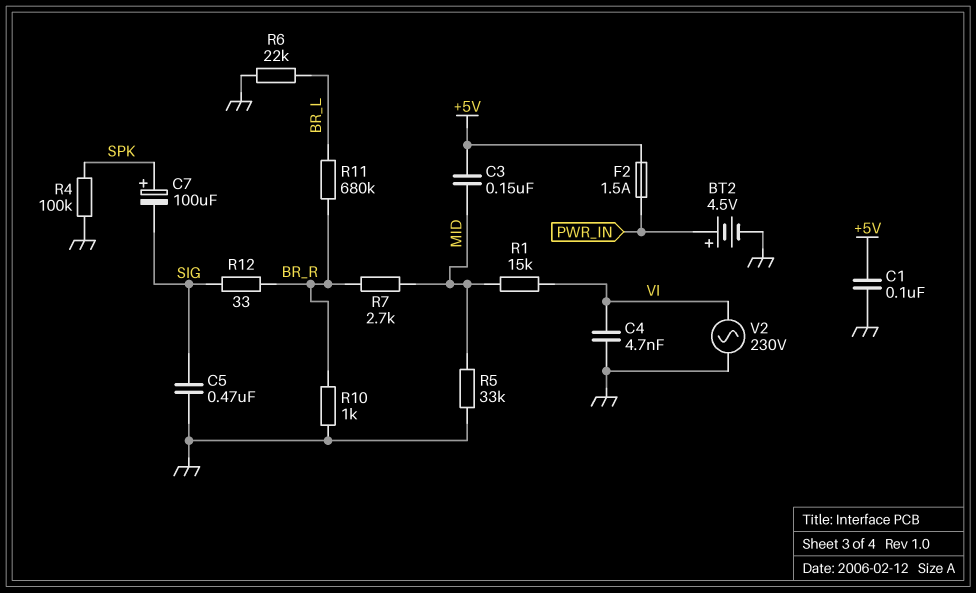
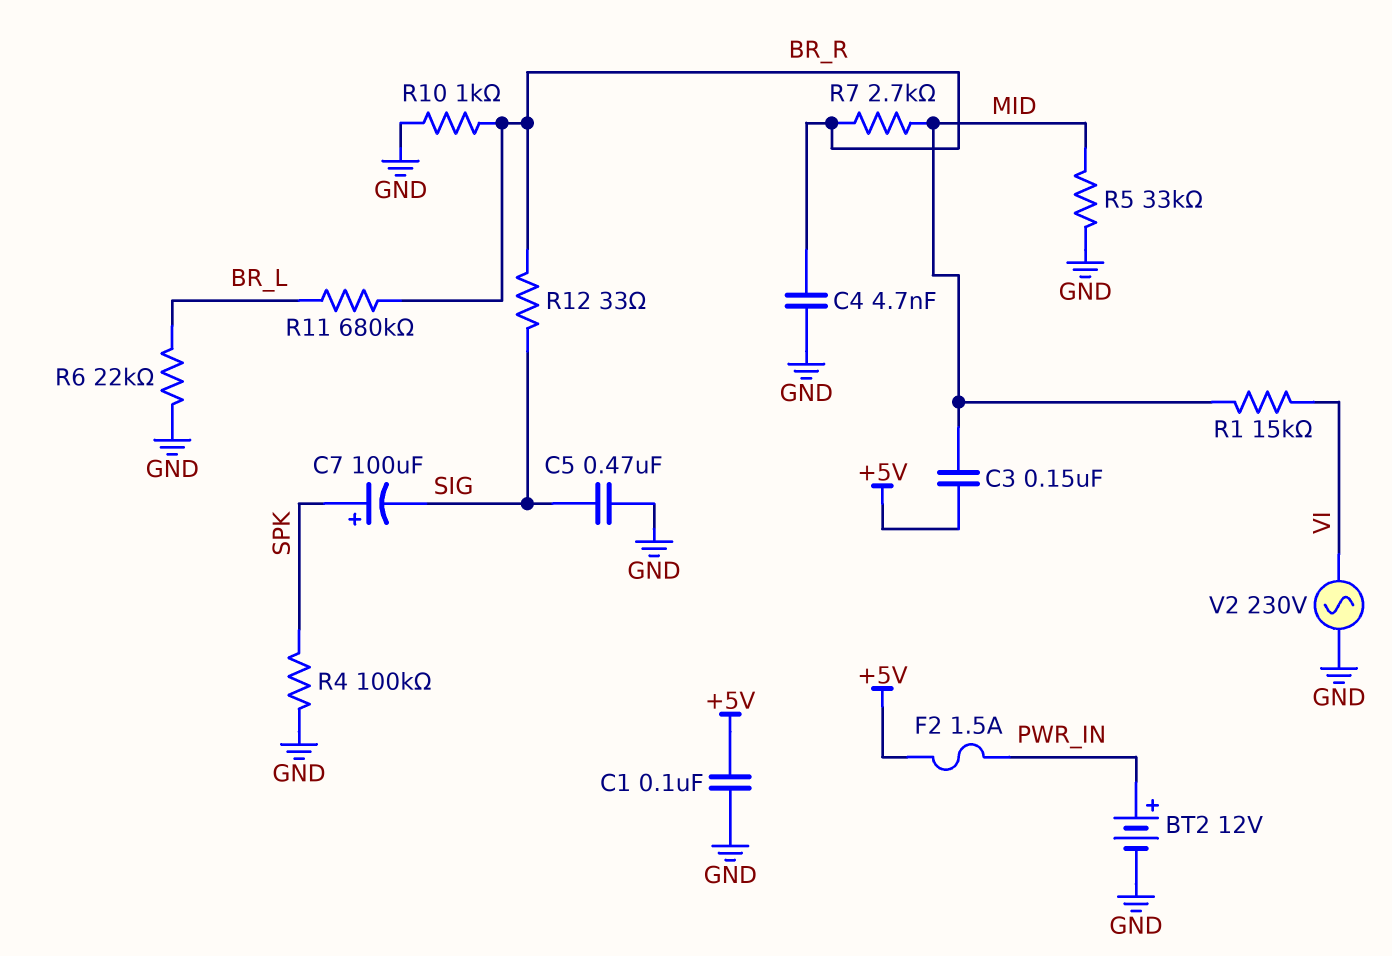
BT2: 4.5V (plus PWR_IN, minus GND) -> 12V (plus PWR_IN, minus GND)
C4: 4.7nF (GND, VI) -> 4.7nF (BR_R, GND)

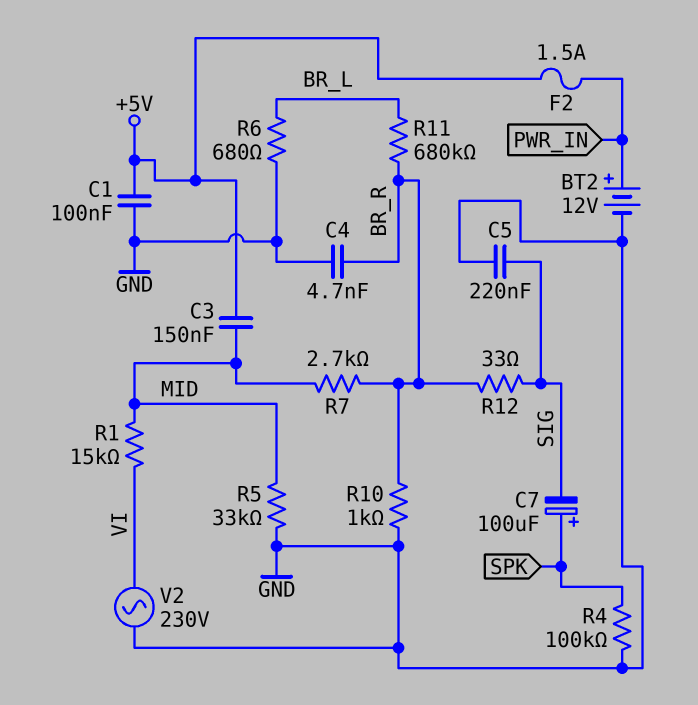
C5: 470nF (GND, SIG) -> 220nF (GND, SIG)
R6: 22k (BR_L, GND) -> 680 (BR_L, GND)

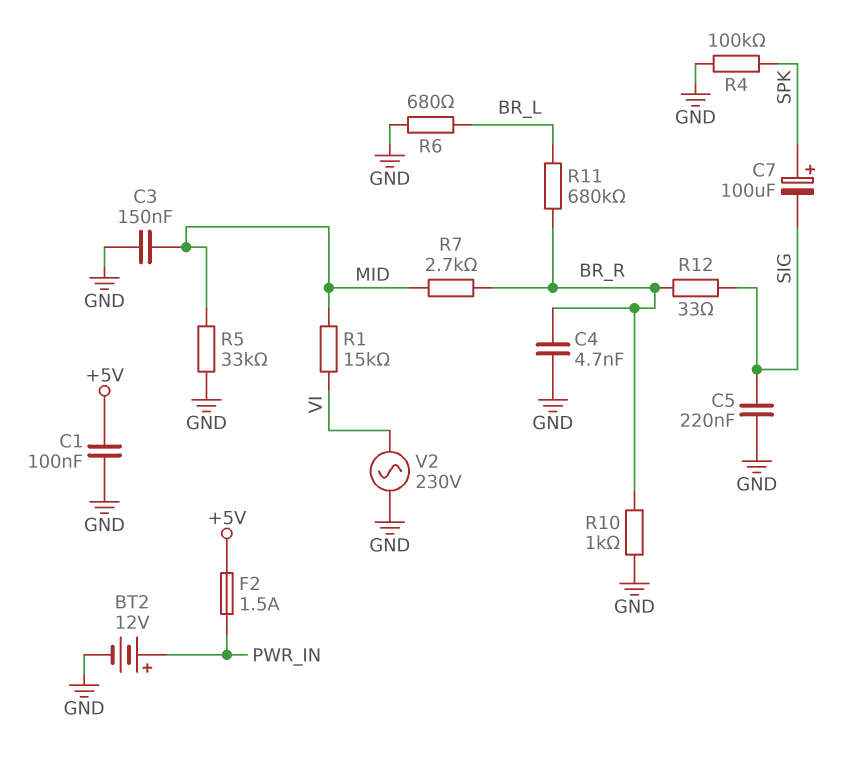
C3: 150nF (+5V, MID) -> 150nF (GND, MID)

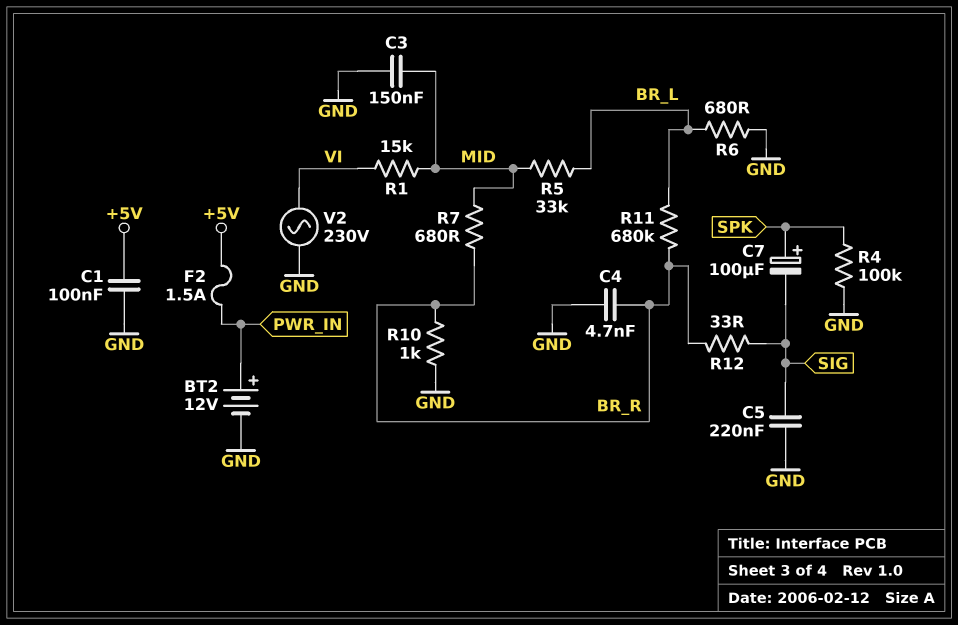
R5: 33k (GND, MID) -> 33k (BR_L, MID)
R7: 2.7k (BR_R, MID) -> 680 (BR_R, MID)

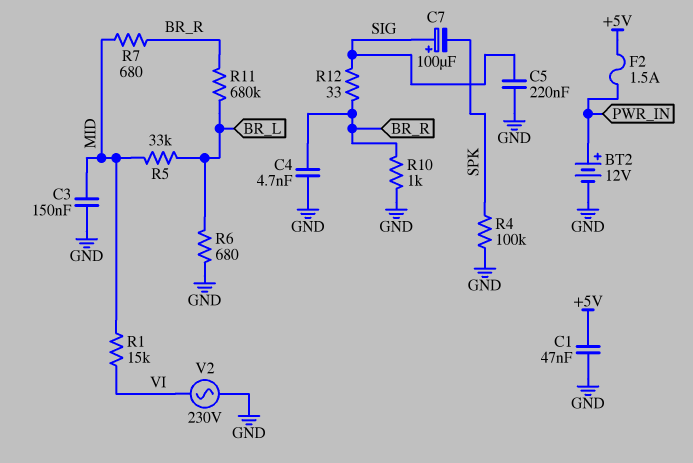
C1: 100nF (+5V, GND) -> 47nF (+5V, GND)
C7: 100uF (plus SPK, minus SIG) -> 100uF (plus SIG, minus SPK)

